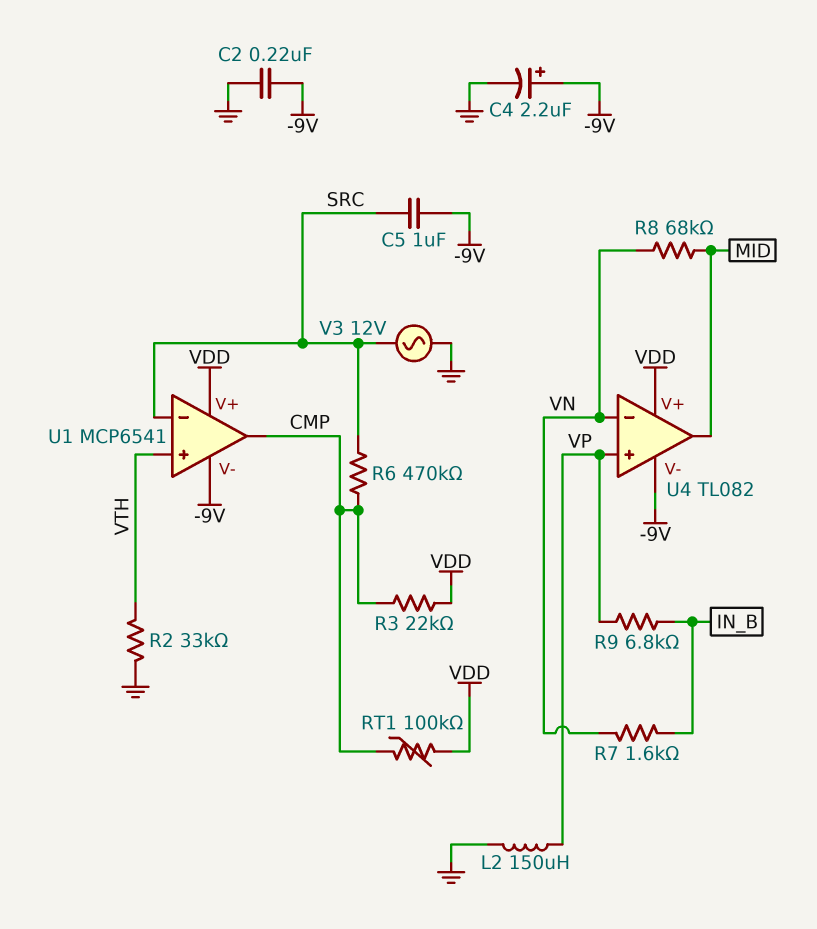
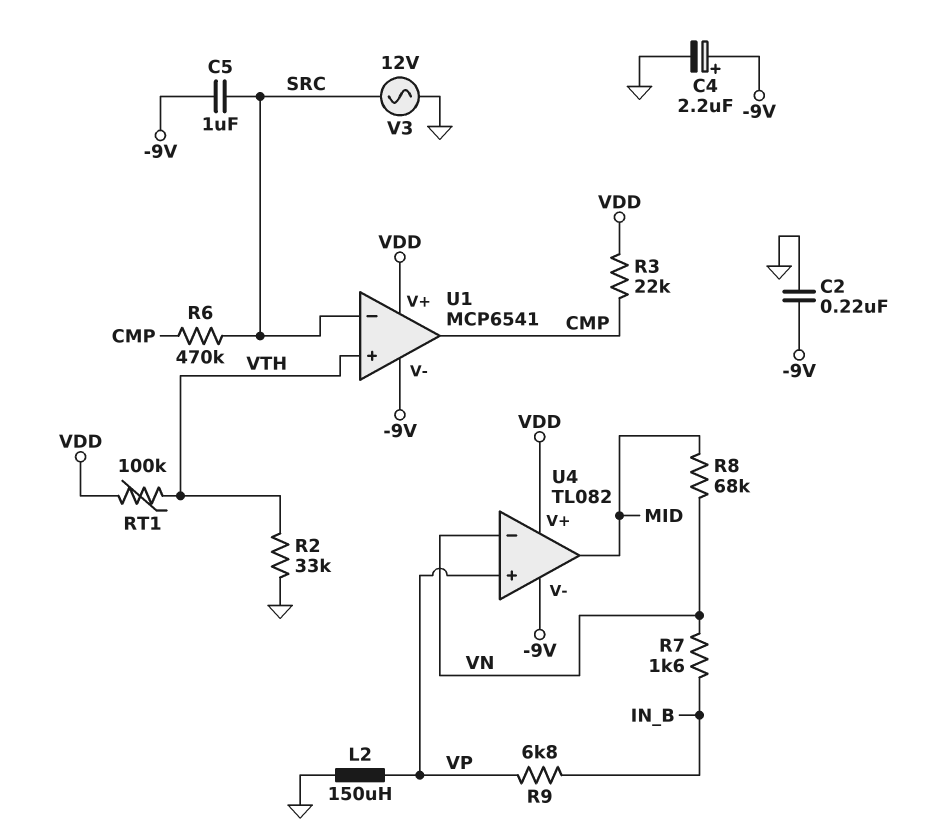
RT1: 100k (CMP, VDD) -> 100k (VDD, VTH)

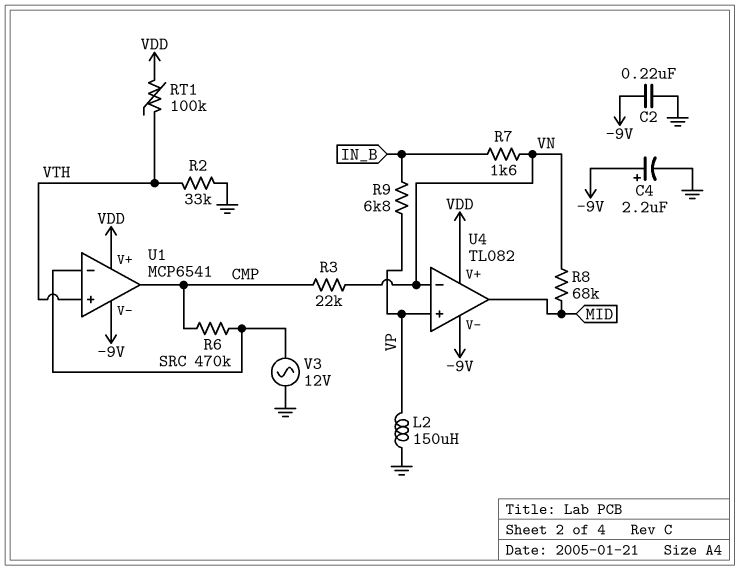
C5: 1uF (-9V, SRC) -> none
R3: 22k (CMP, VDD) -> 22k (CMP, VN)

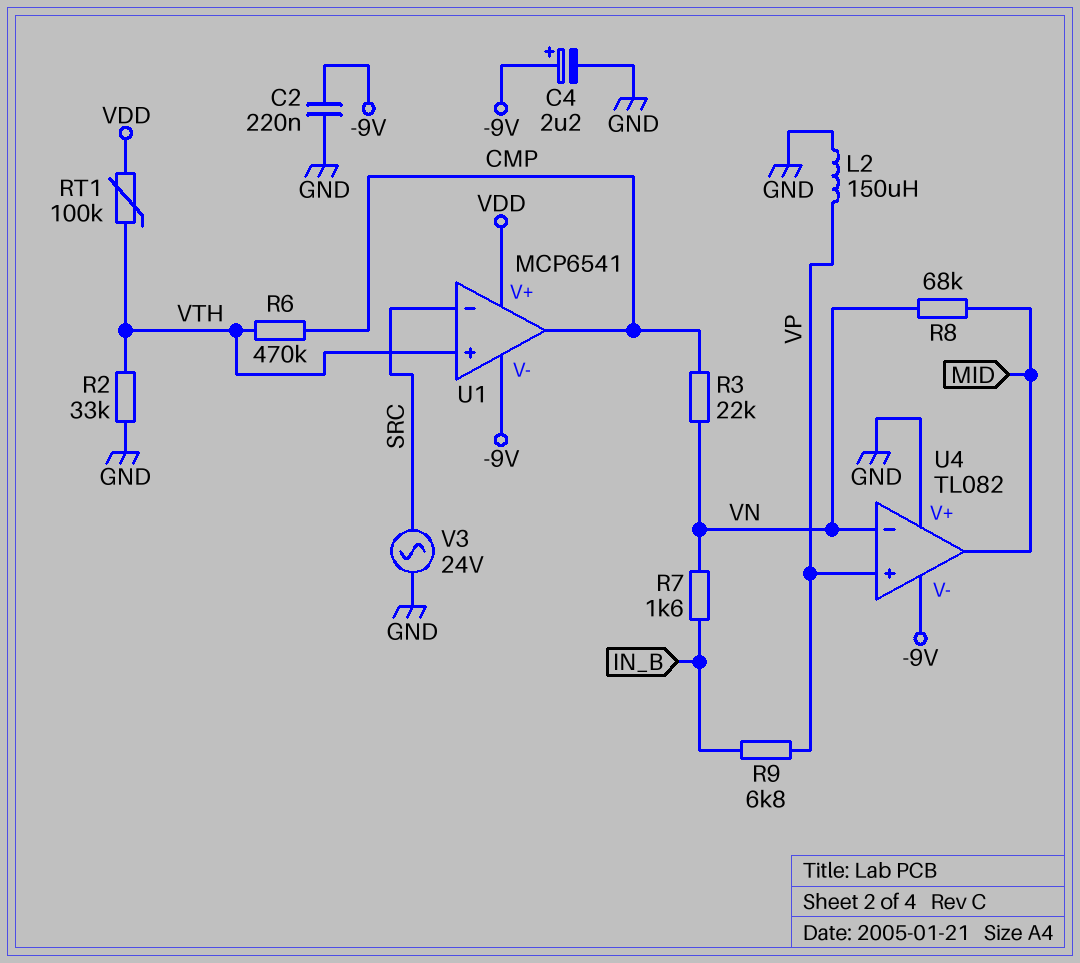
R6: 470k (CMP, SRC) -> 470k (CMP, VTH)
U4 pin V+: VDD -> GND
V3: AC 12V (GND, SRC) -> AC 24V (GND, SRC)

